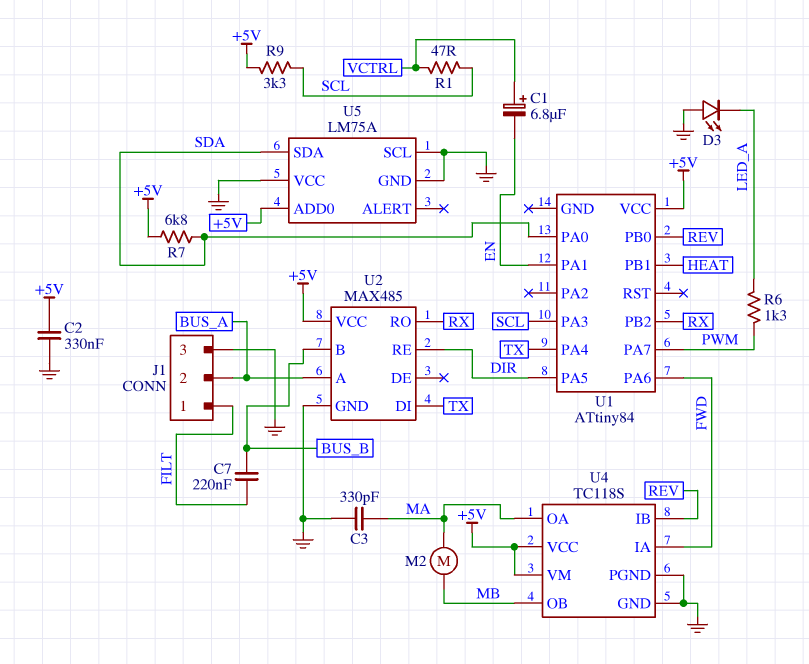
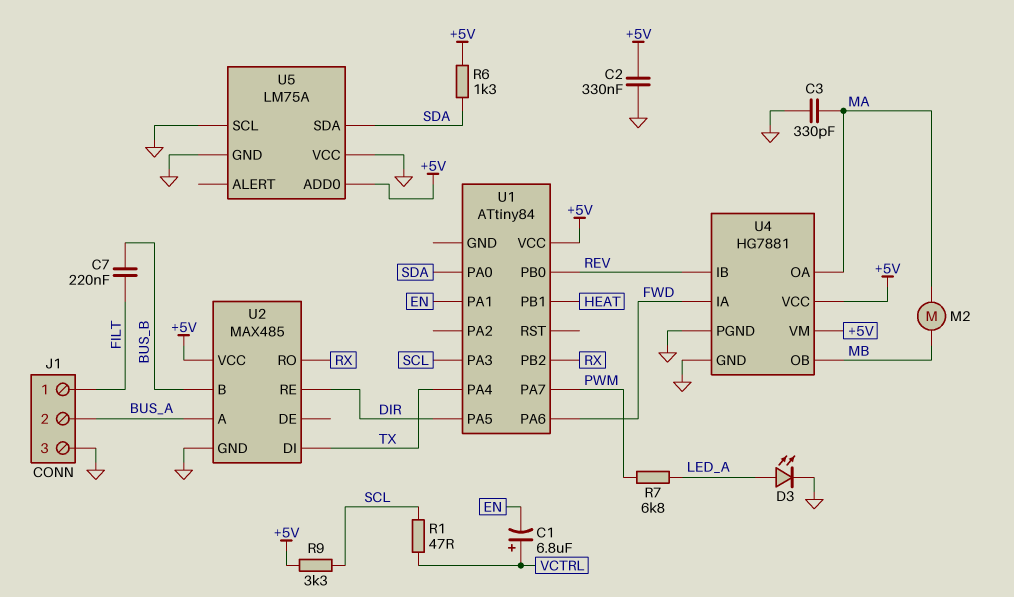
D3: LED (A GND, K LED_A) -> LED (A LED_A, K GND)
R6: 1.3k (LED_A, PWM) -> 1.3k (+5V, SDA)
R7: 6.8k (+5V, SDA) -> 6.8k (LED_A, PWM)
U4: TC118S -> HG7881

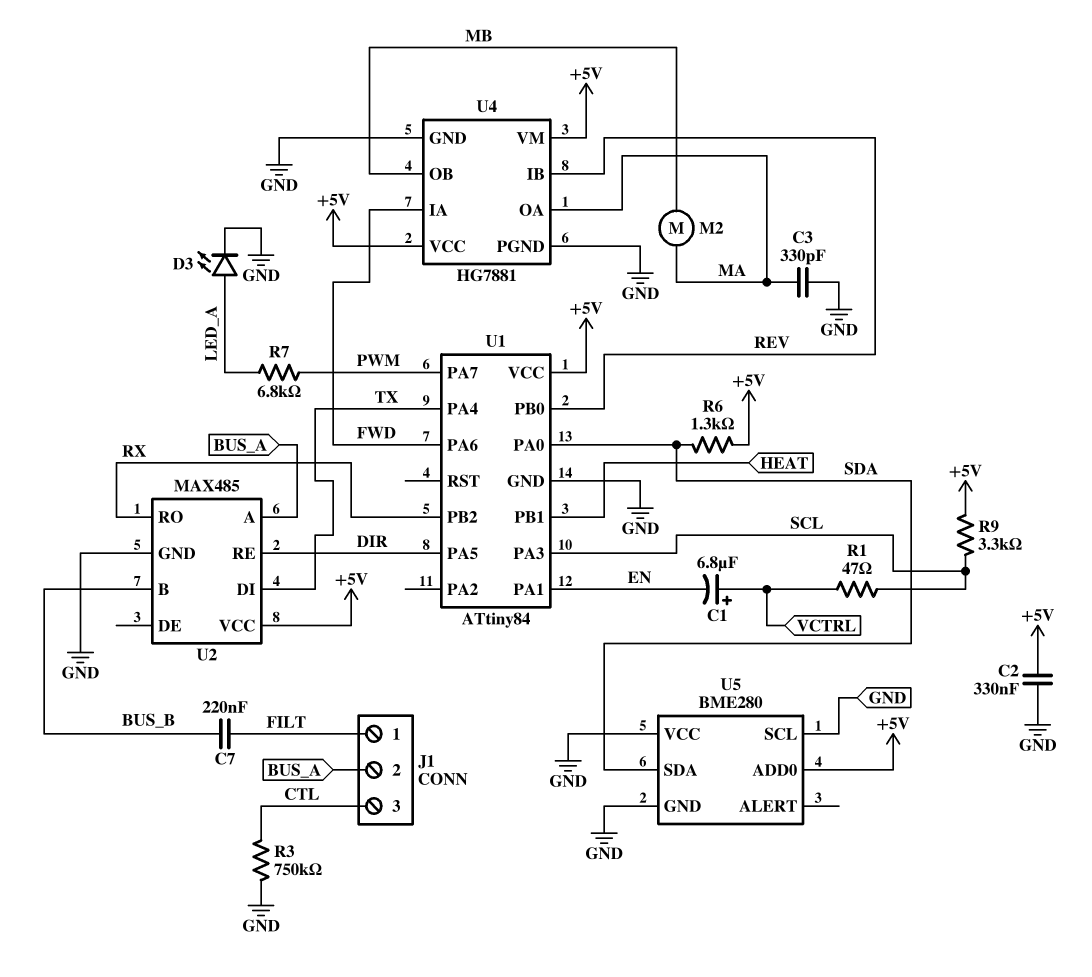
J1 pin 3: GND -> CTL
R3: none -> 750k (CTL, GND)
U1 pin GND: none -> GND
U5: LM75A -> BME280

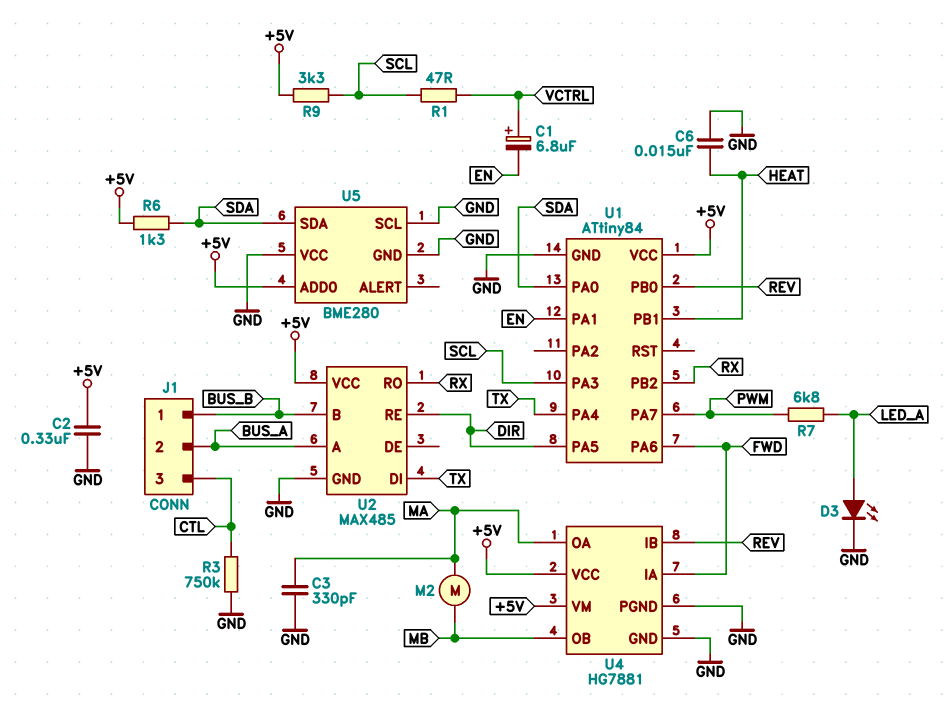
C6: none -> 15nF (GND, HEAT)
C7: 220nF (BUS_B, FILT) -> none
J1 pin 1: FILT -> BUS_B

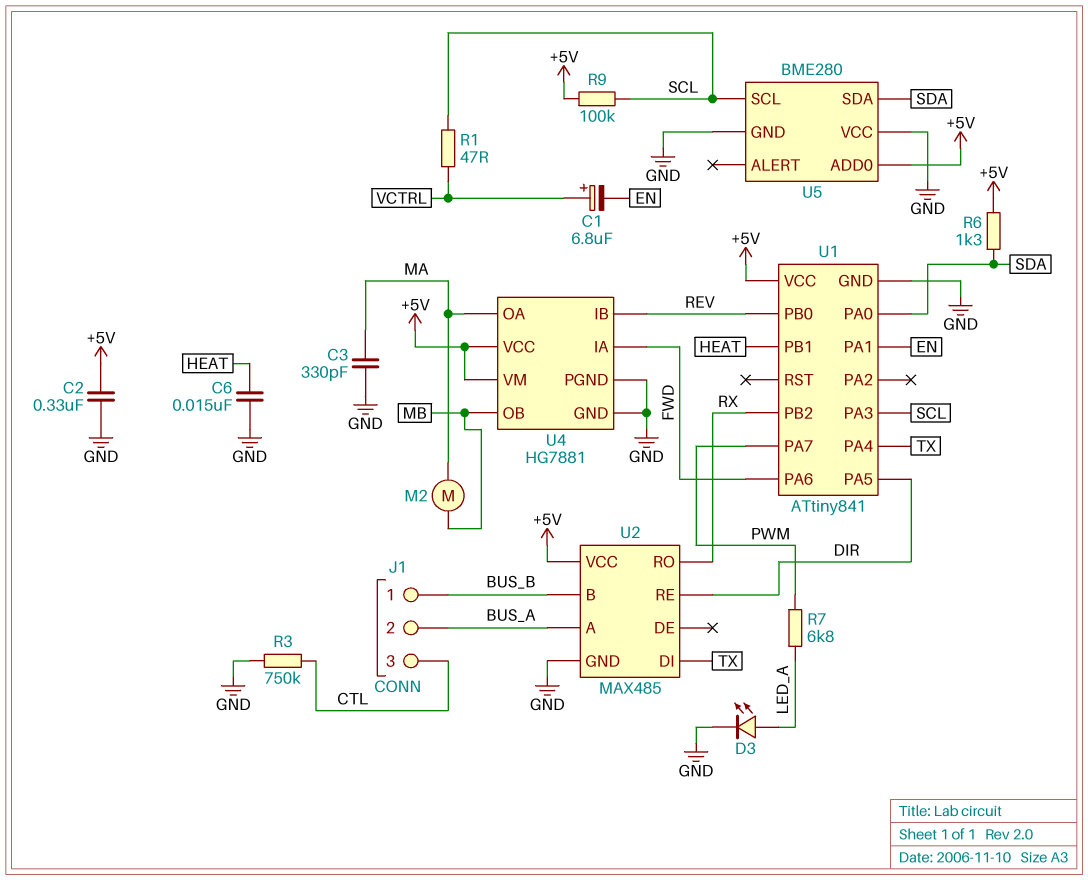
R9: 3.3k (+5V, SCL) -> 100k (+5V, SCL)
U1: ATtiny84 -> ATtiny841
U5 pin SCL: GND -> SCL

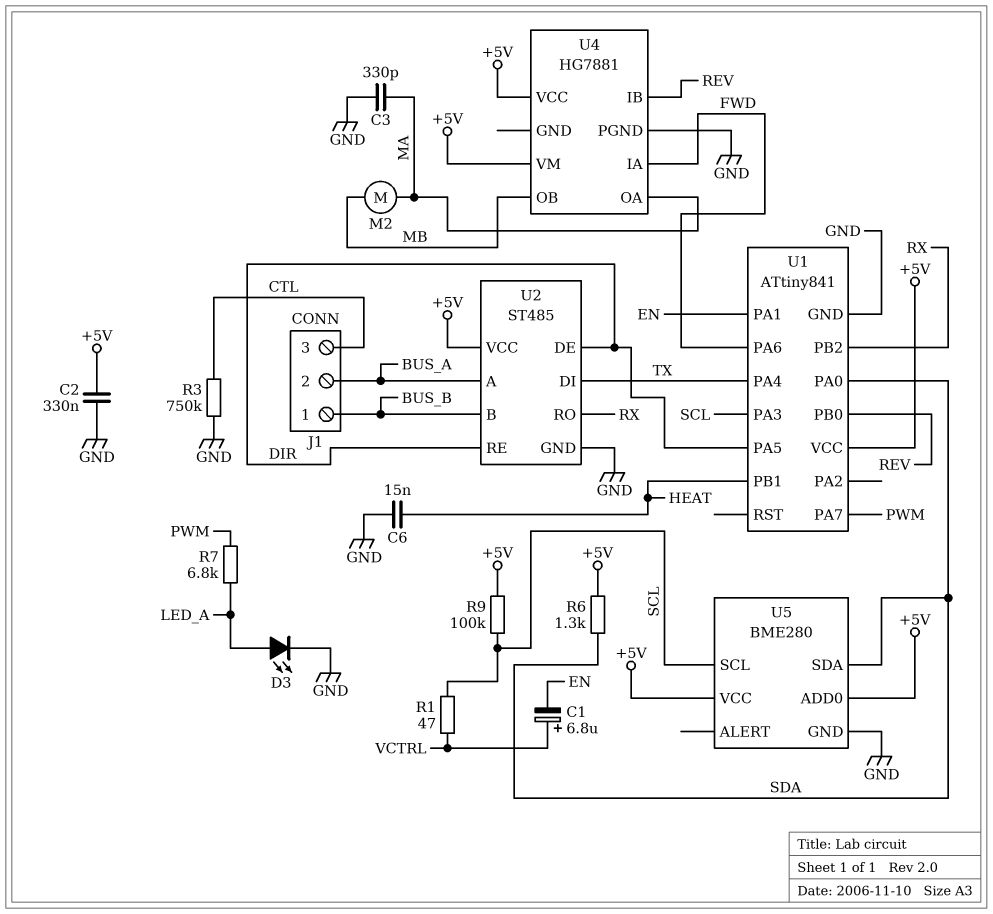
U2: MAX485 -> ST485
U2 pin DE: none -> DIR
U4 pin GND: GND -> none
U5 pin VCC: GND -> +5V

